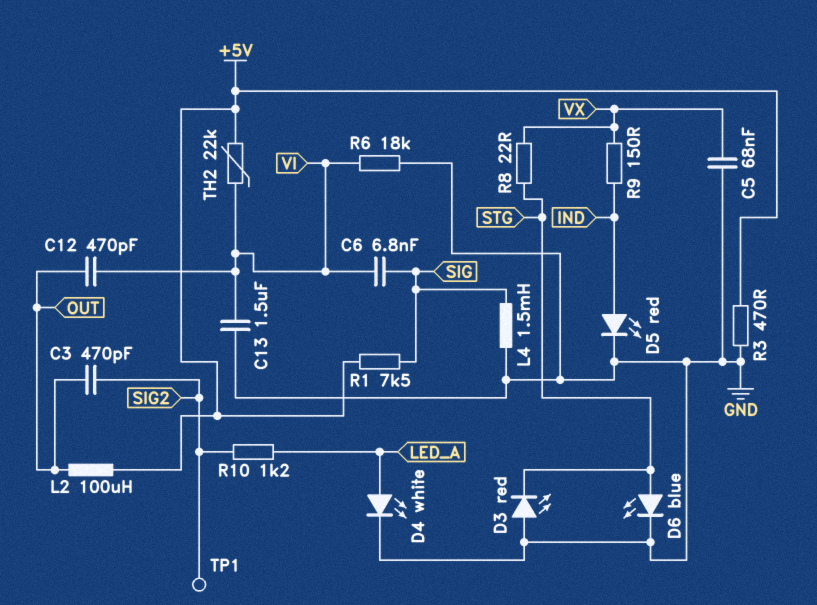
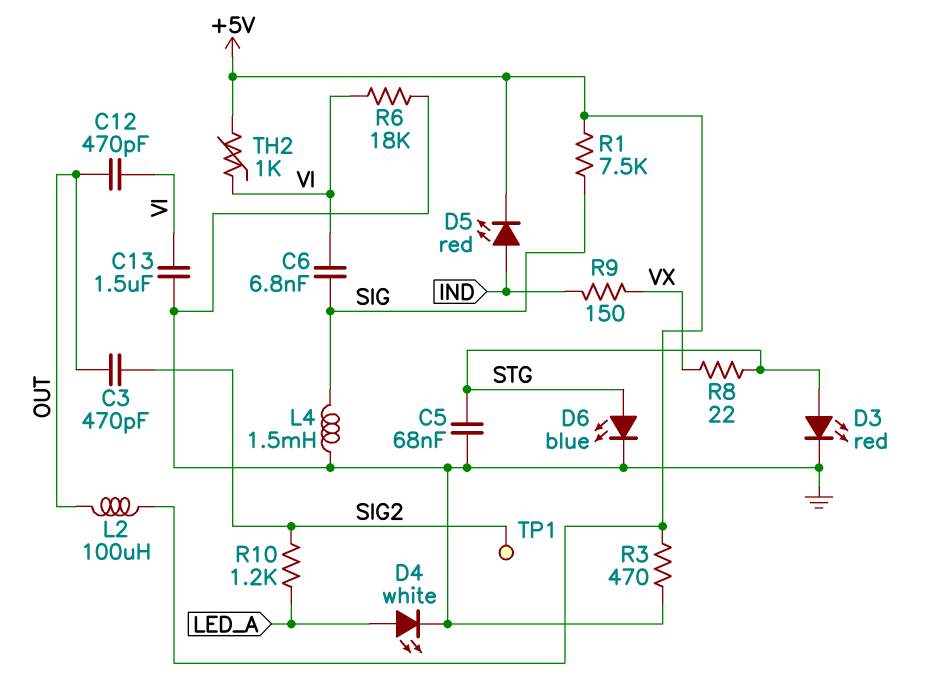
C5: 68nF (GND, VX) -> 68nF (GND, STG)
D3: LED red (A GND, K STG) -> LED red (A STG, K GND)
D5: LED red (A IND, K GND) -> LED red (A IND, K +5V)
TH2: 22k (+5V, VI) -> 1k (+5V, VI)

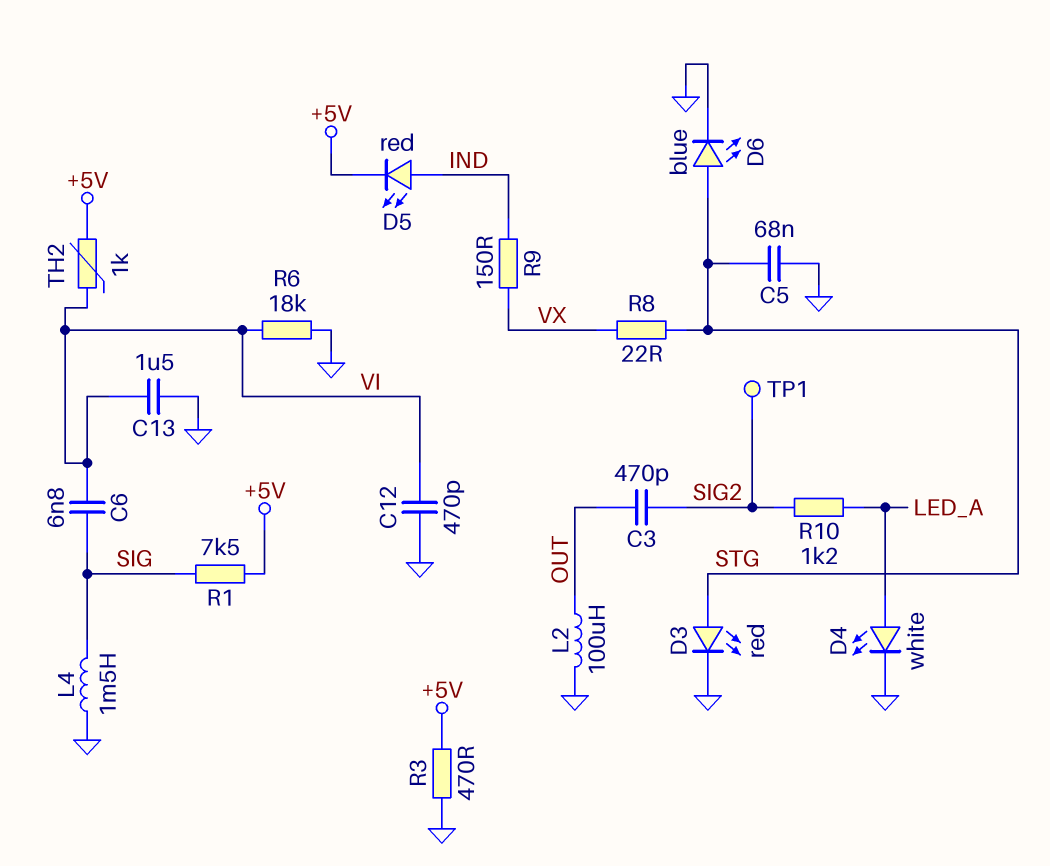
C12: 470pF (OUT, VI) -> 470pF (GND, VI)
L2: 100uH (+5V, OUT) -> 100uH (GND, OUT)

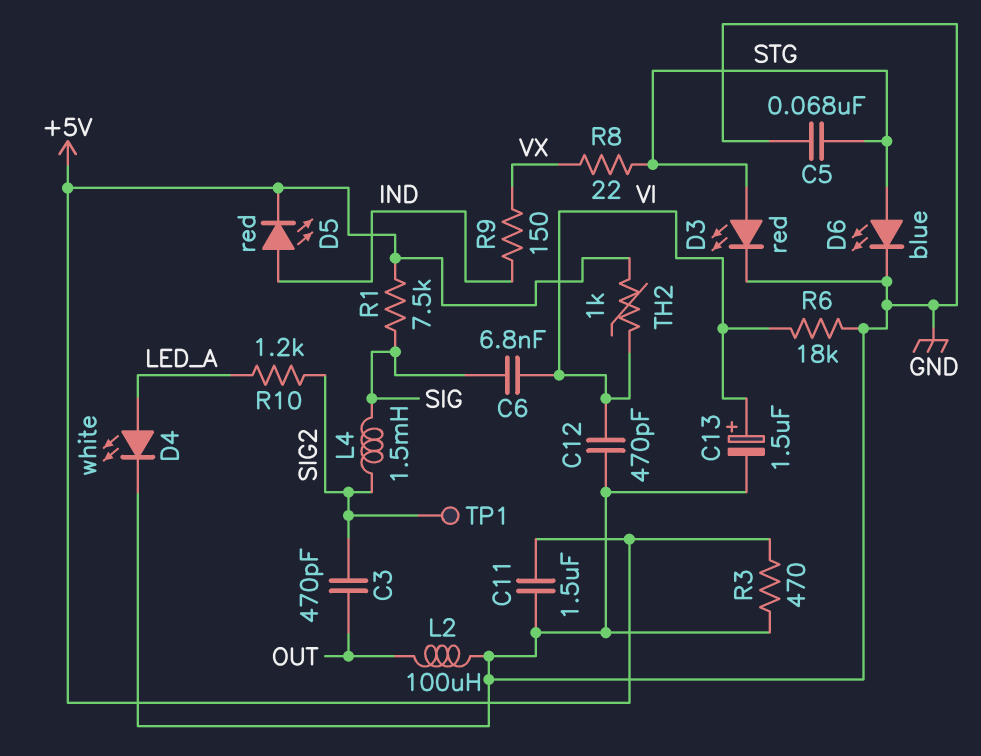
C11: none -> 1.5uF (+5V, GND)
C13: 1.5uF (GND, VI) -> 1.5uF (plus VI, minus GND)
L4: 1.5mH (GND, SIG) -> 1.5mH (SIG, SIG2)

